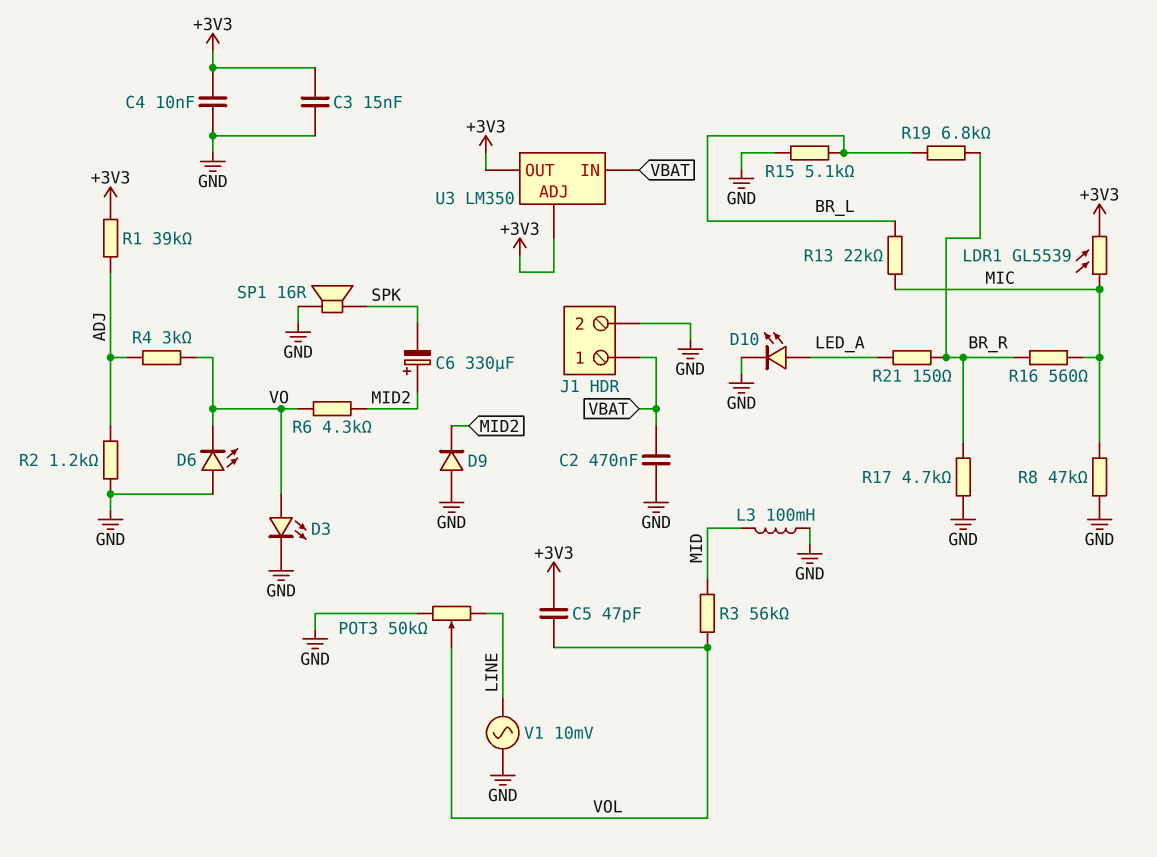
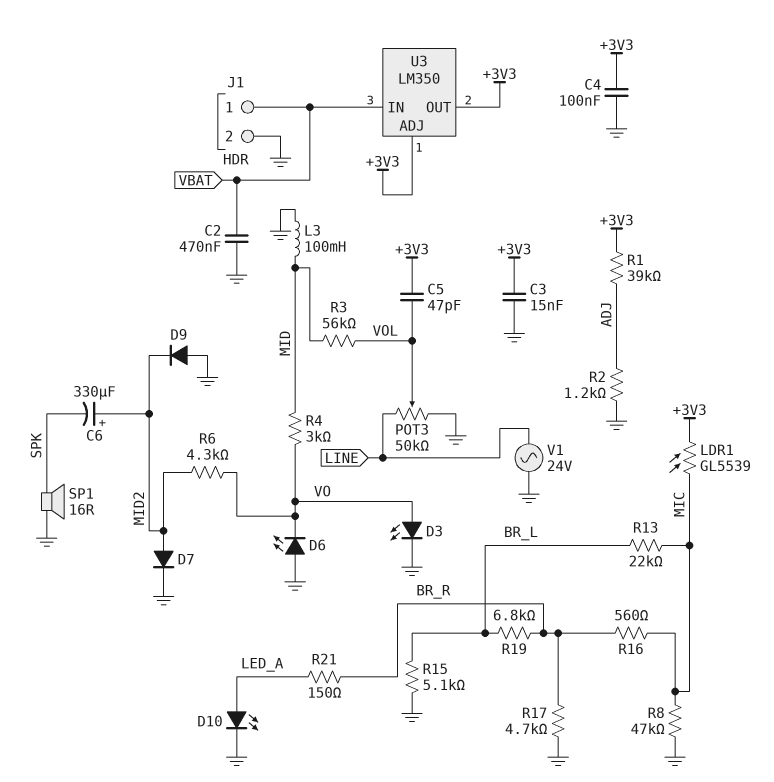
C4: 10nF (+3V3, GND) -> 100nF (+3V3, GND)
D7: none -> diode (A MID2, K GND)
R4: 3k (ADJ, VO) -> 3k (MID, VO)
V1: AC 10mV (GND, LINE) -> AC 24V (GND, LINE)

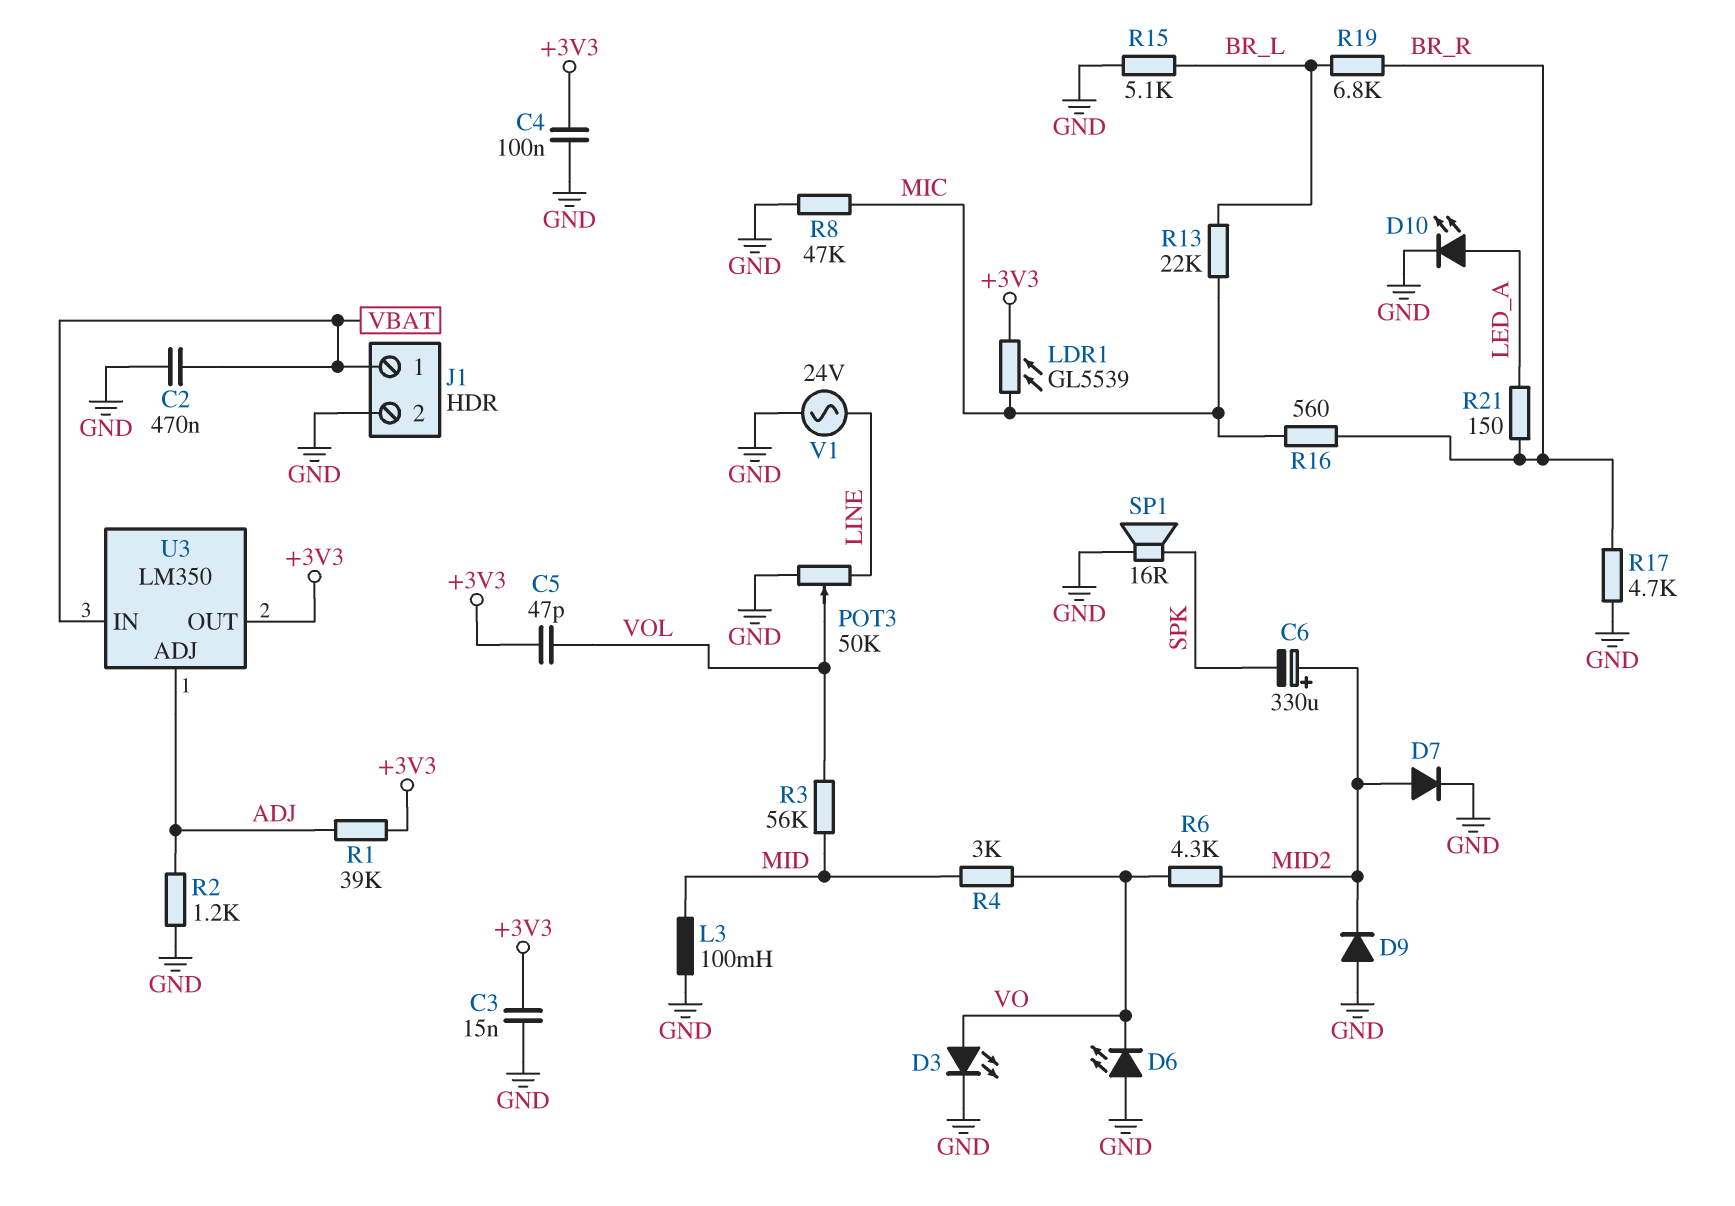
U3 pin ADJ: +3V3 -> ADJ

